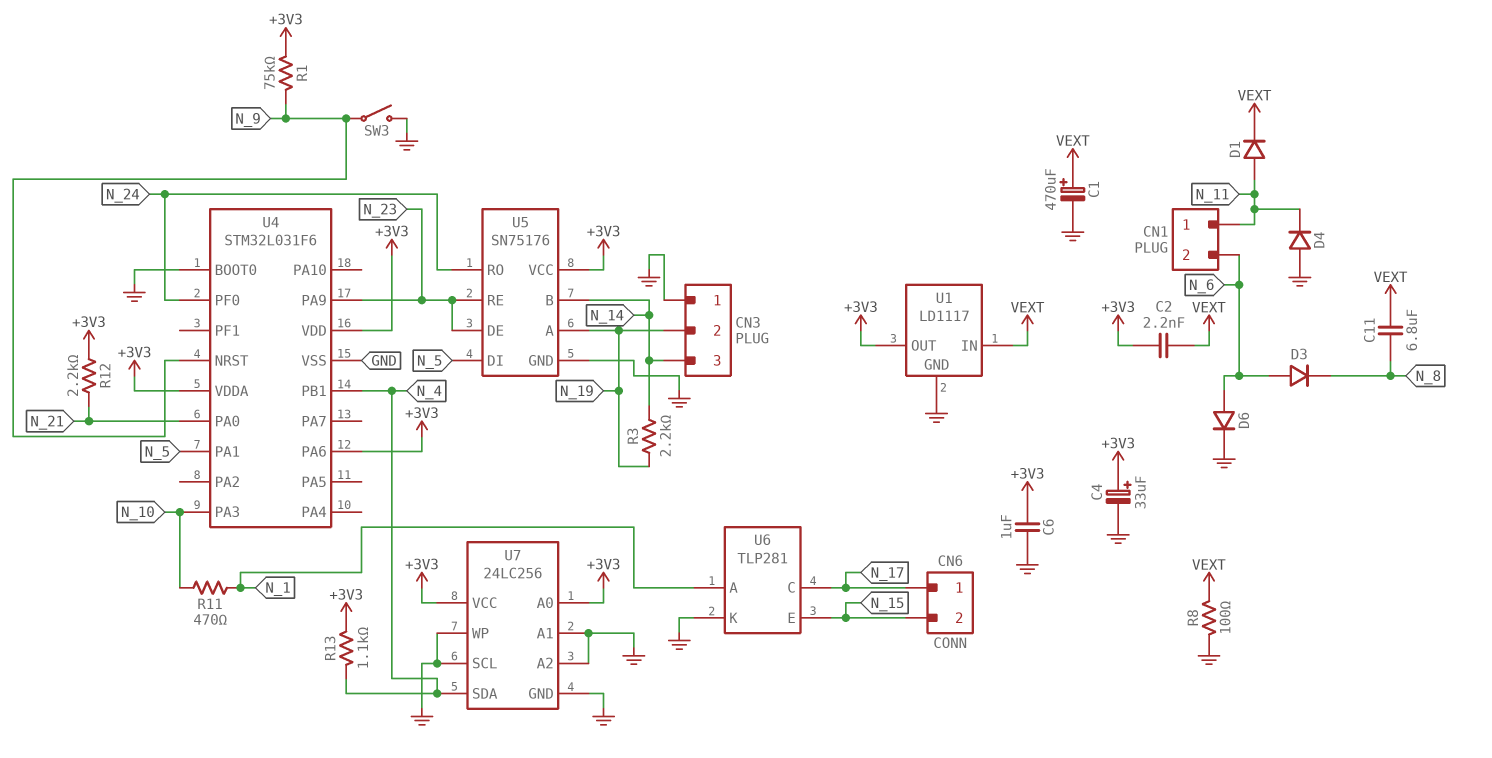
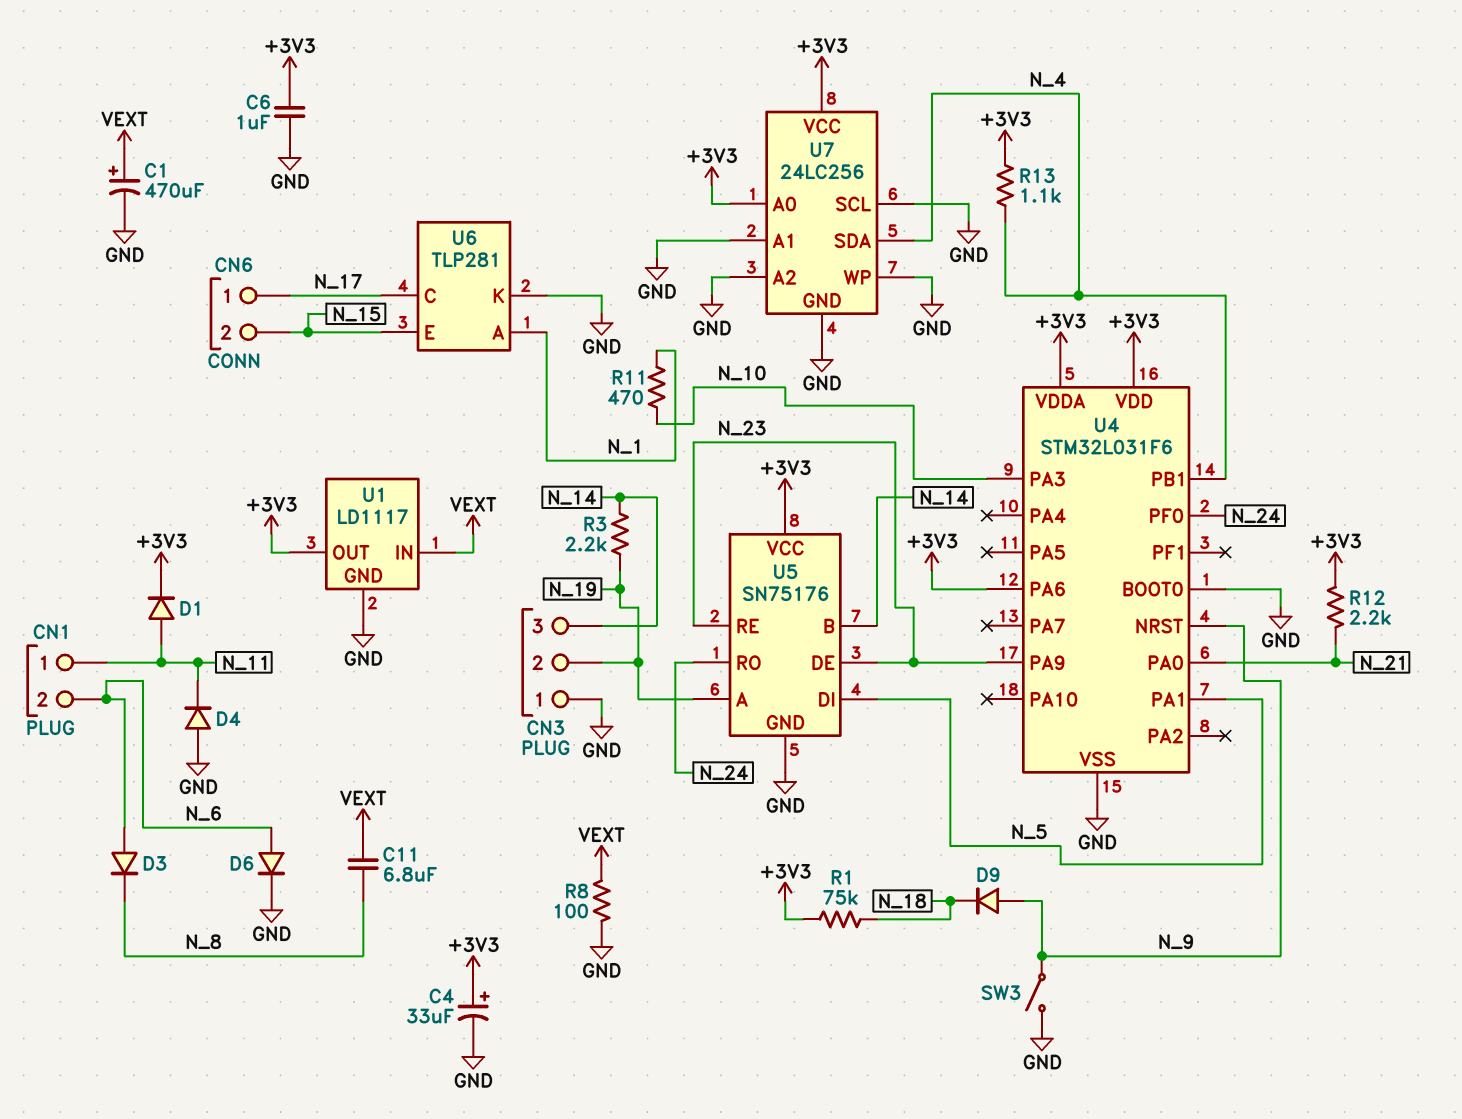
C2: 2.2nF (+3V3, VEXT) -> none
D1: diode (A N_11, K VEXT) -> diode (A N_11, K +3V3)
D9: none -> diode (A N_9, K N_18)
R1: 75k (+3V3, N_9) -> 75k (+3V3, N_18)

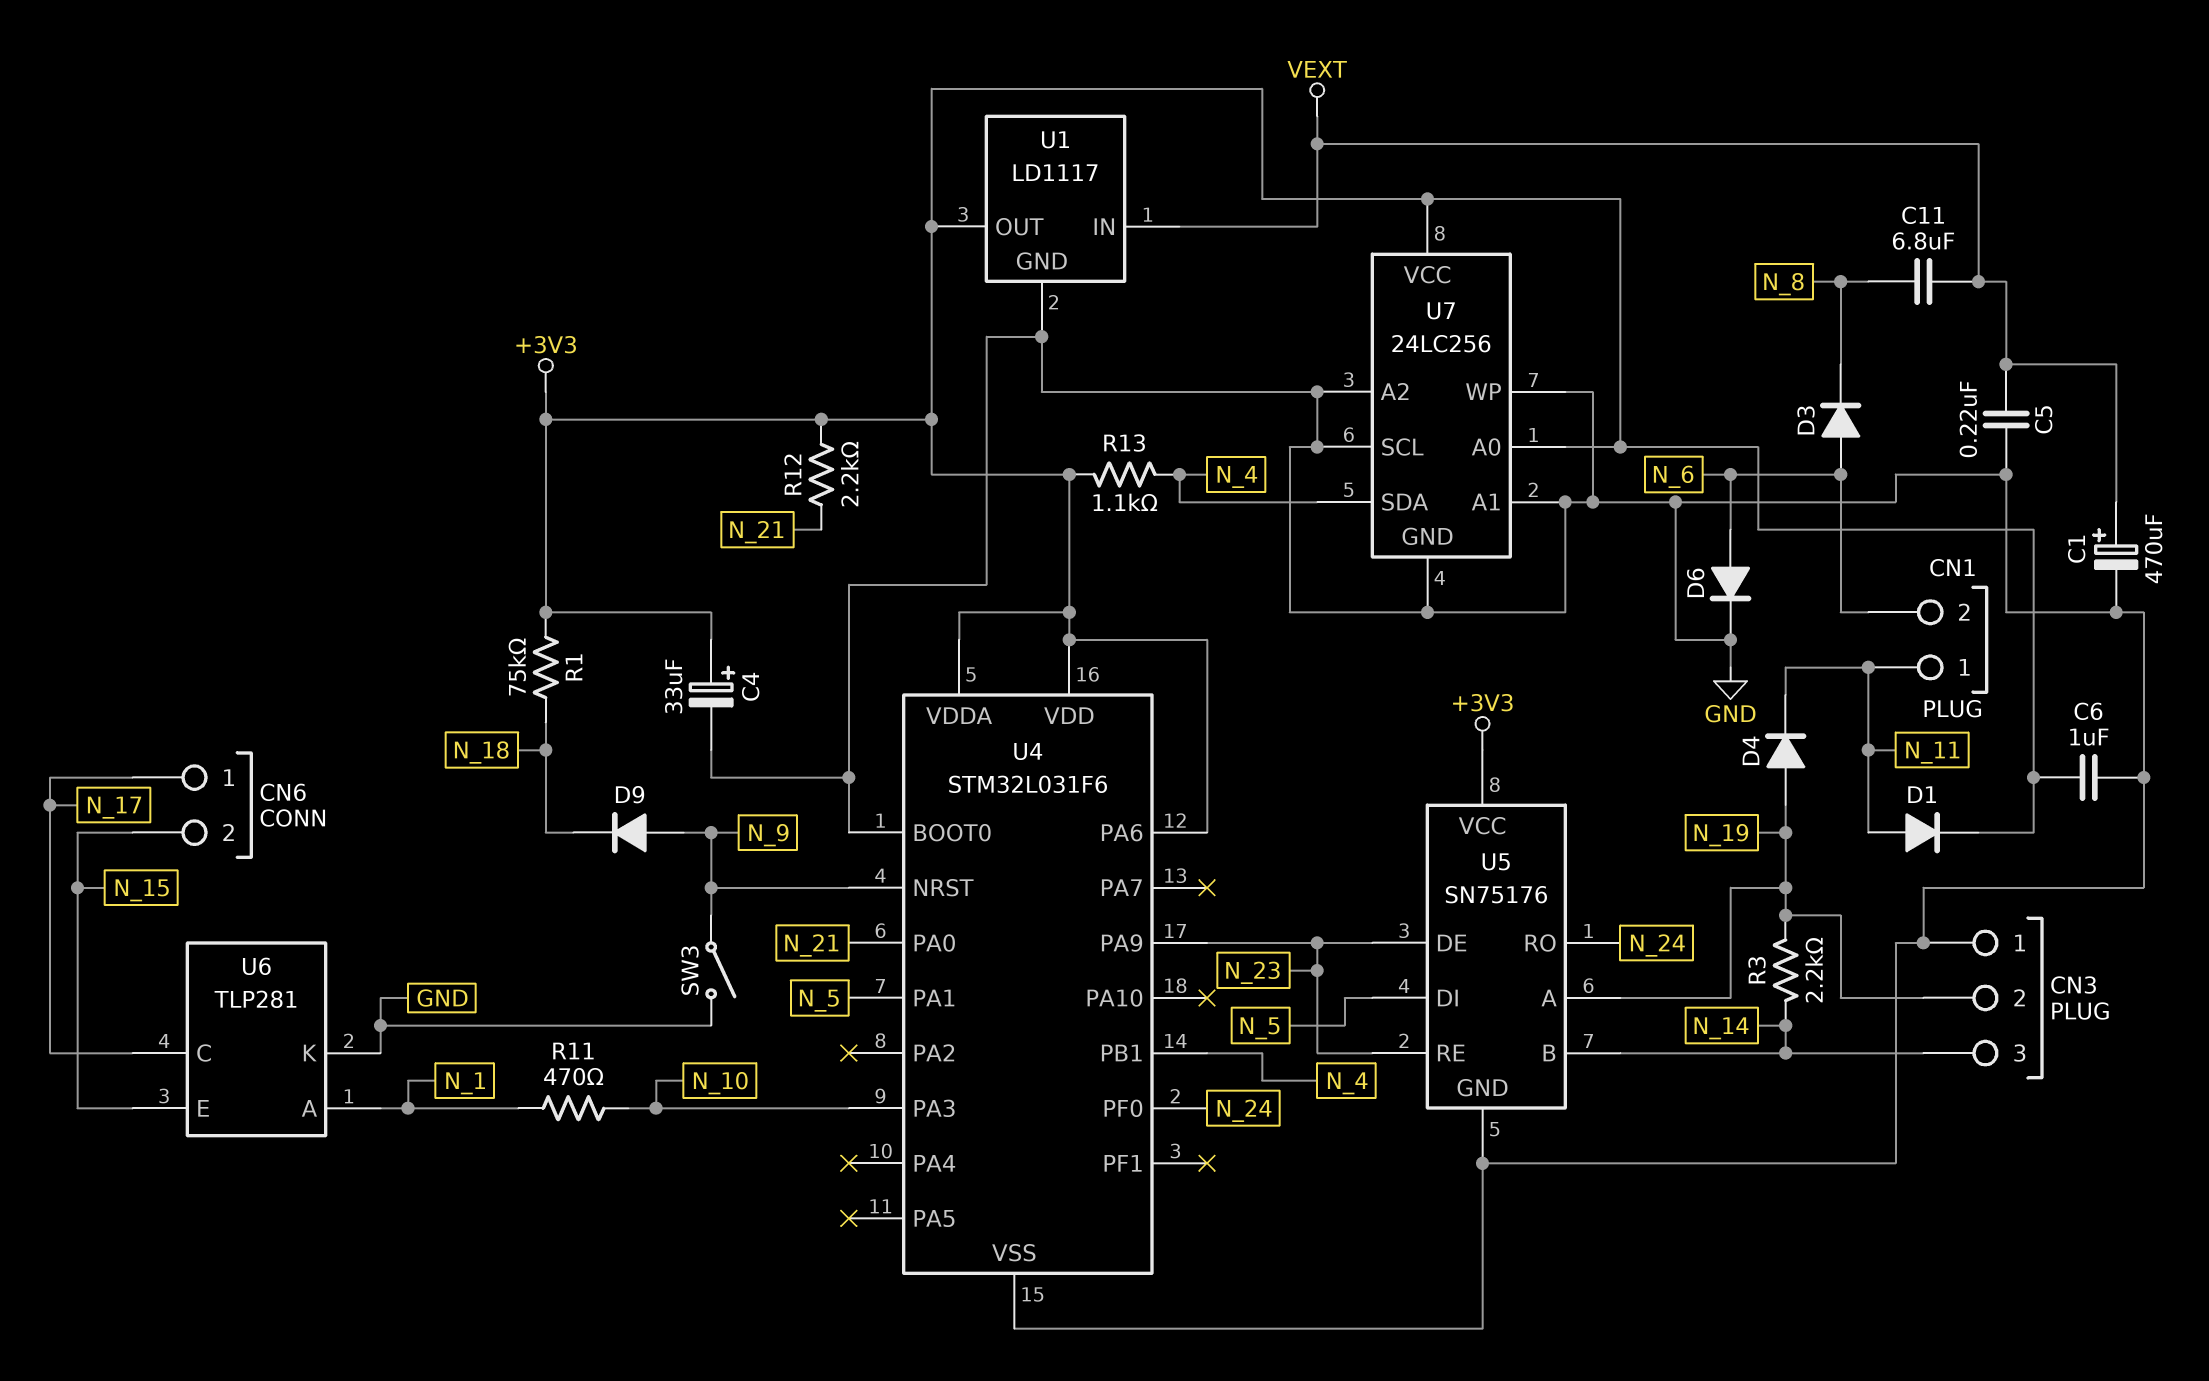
C5: none -> 220nF (GND, VEXT)
D4: diode (A GND, K N_11) -> diode (A N_19, K N_11)
R8: 100 (GND, VEXT) -> none

